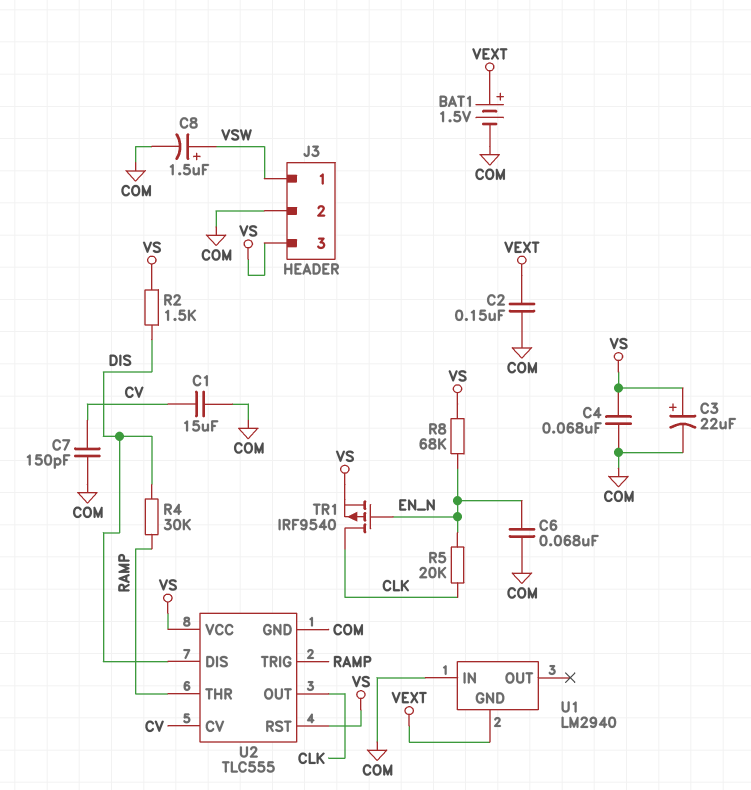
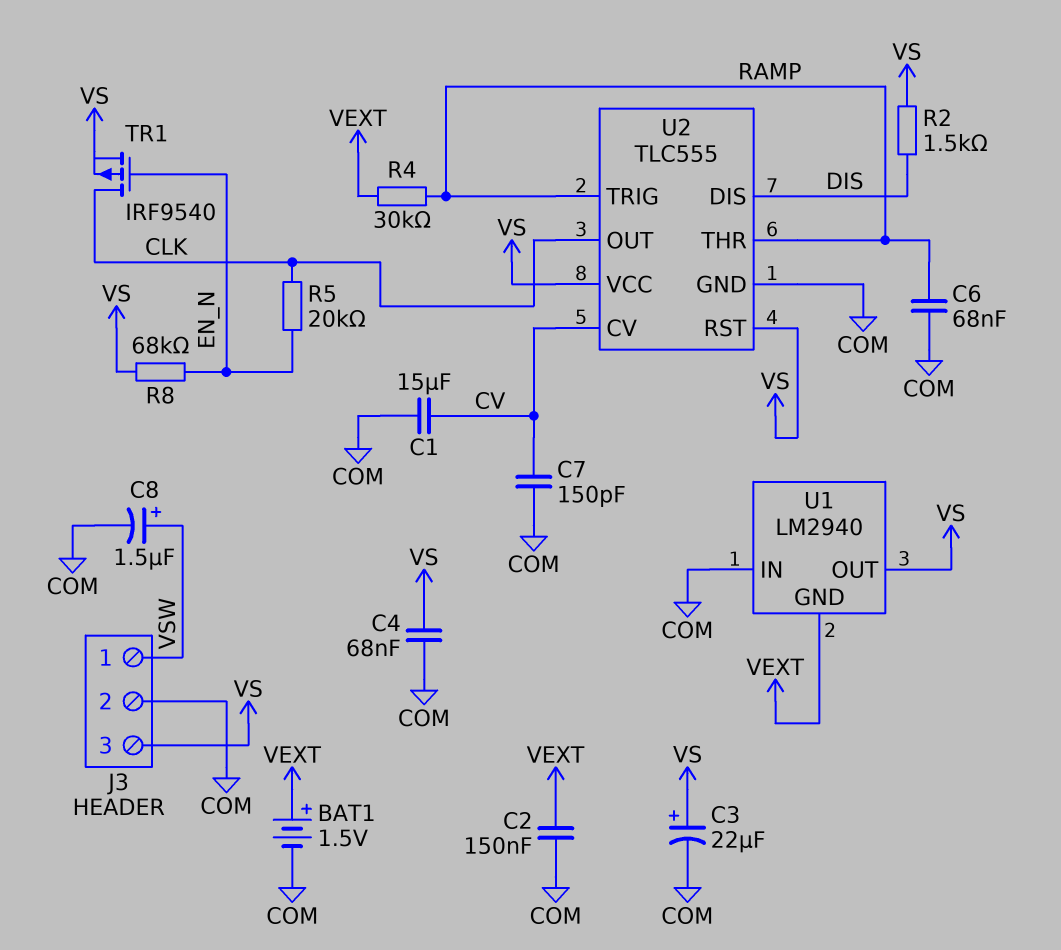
C6: 68nF (COM, EN_N) -> 68nF (COM, RAMP)
R4: 30k (DIS, RAMP) -> 30k (RAMP, VEXT)
U1 pin OUT: none -> VS

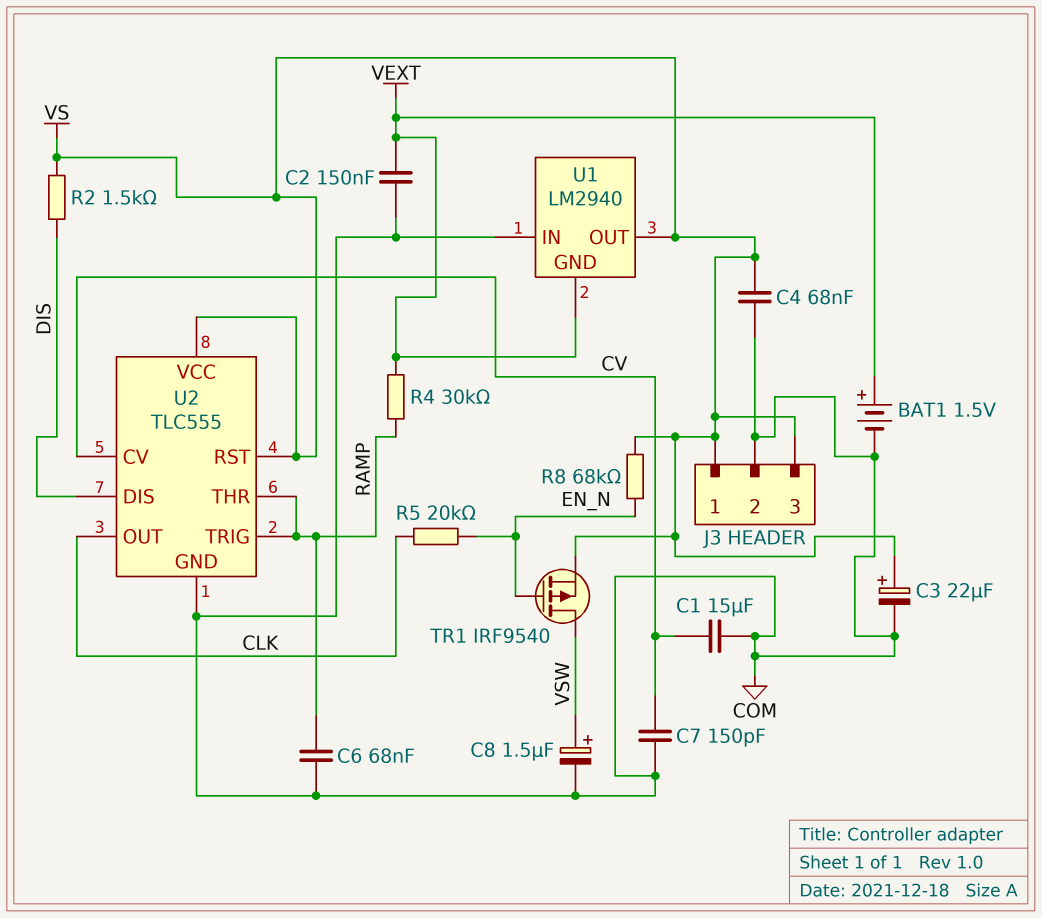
J3 pin 1: VSW -> VS
TR1: PMOS IRF9540 (G EN_N, D CLK, S VS) -> PMOS IRF9540 (G EN_N, D VSW, S VS)

